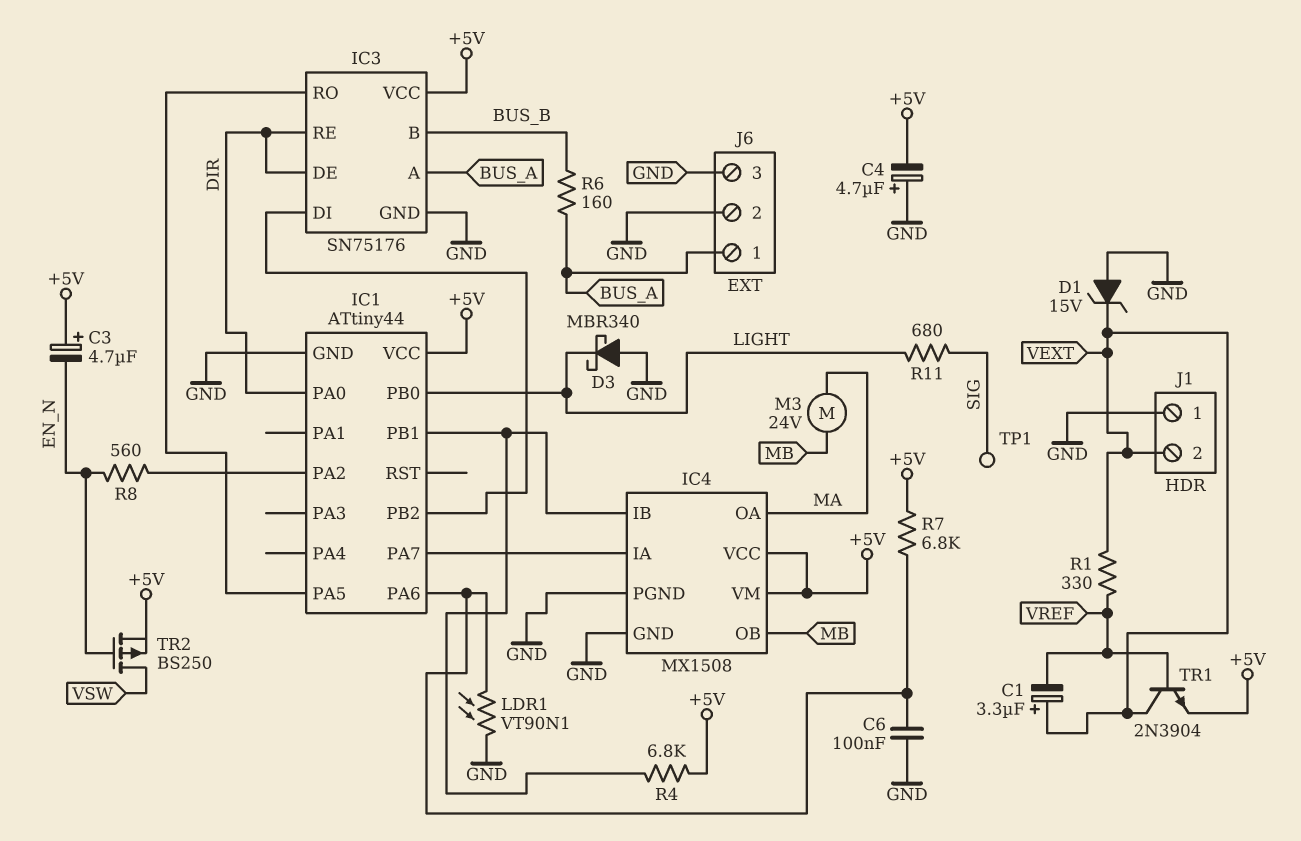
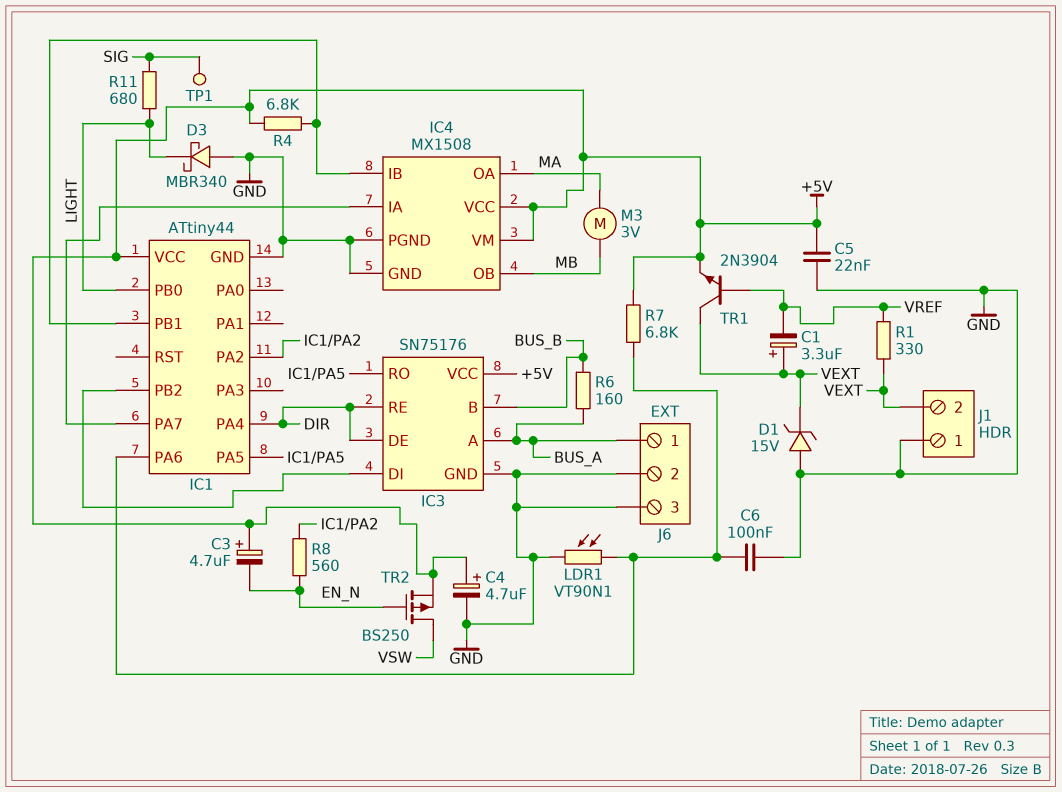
C4: 4.7uF (plus GND, minus +5V) -> 4.7uF (plus +5V, minus GND)
C5: none -> 22nF (+5V, GND)
IC1 pin PA0: DIR -> none
IC1 pin PA4: none -> DIR
M3: motor 24V (MA, MB) -> motor 3V (MA, MB)

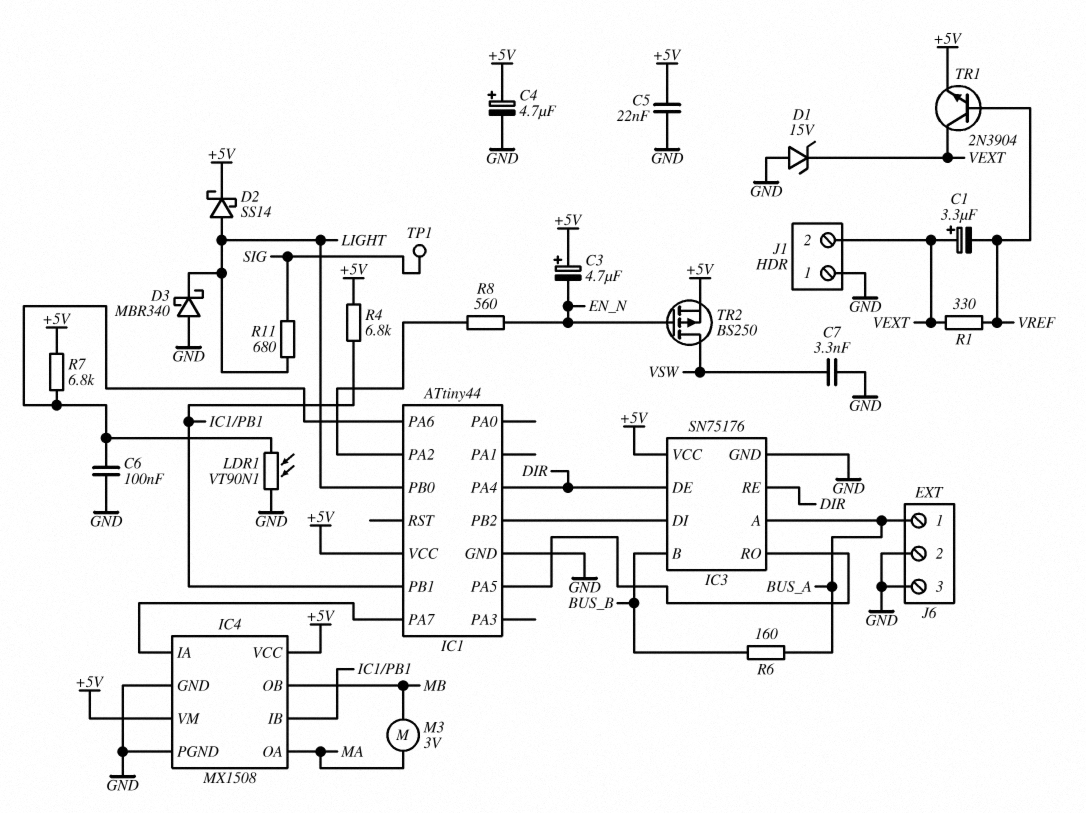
C7: none -> 3.3nF (GND, VSW)
D2: none -> schottky SS14 (A LIGHT, K +5V)

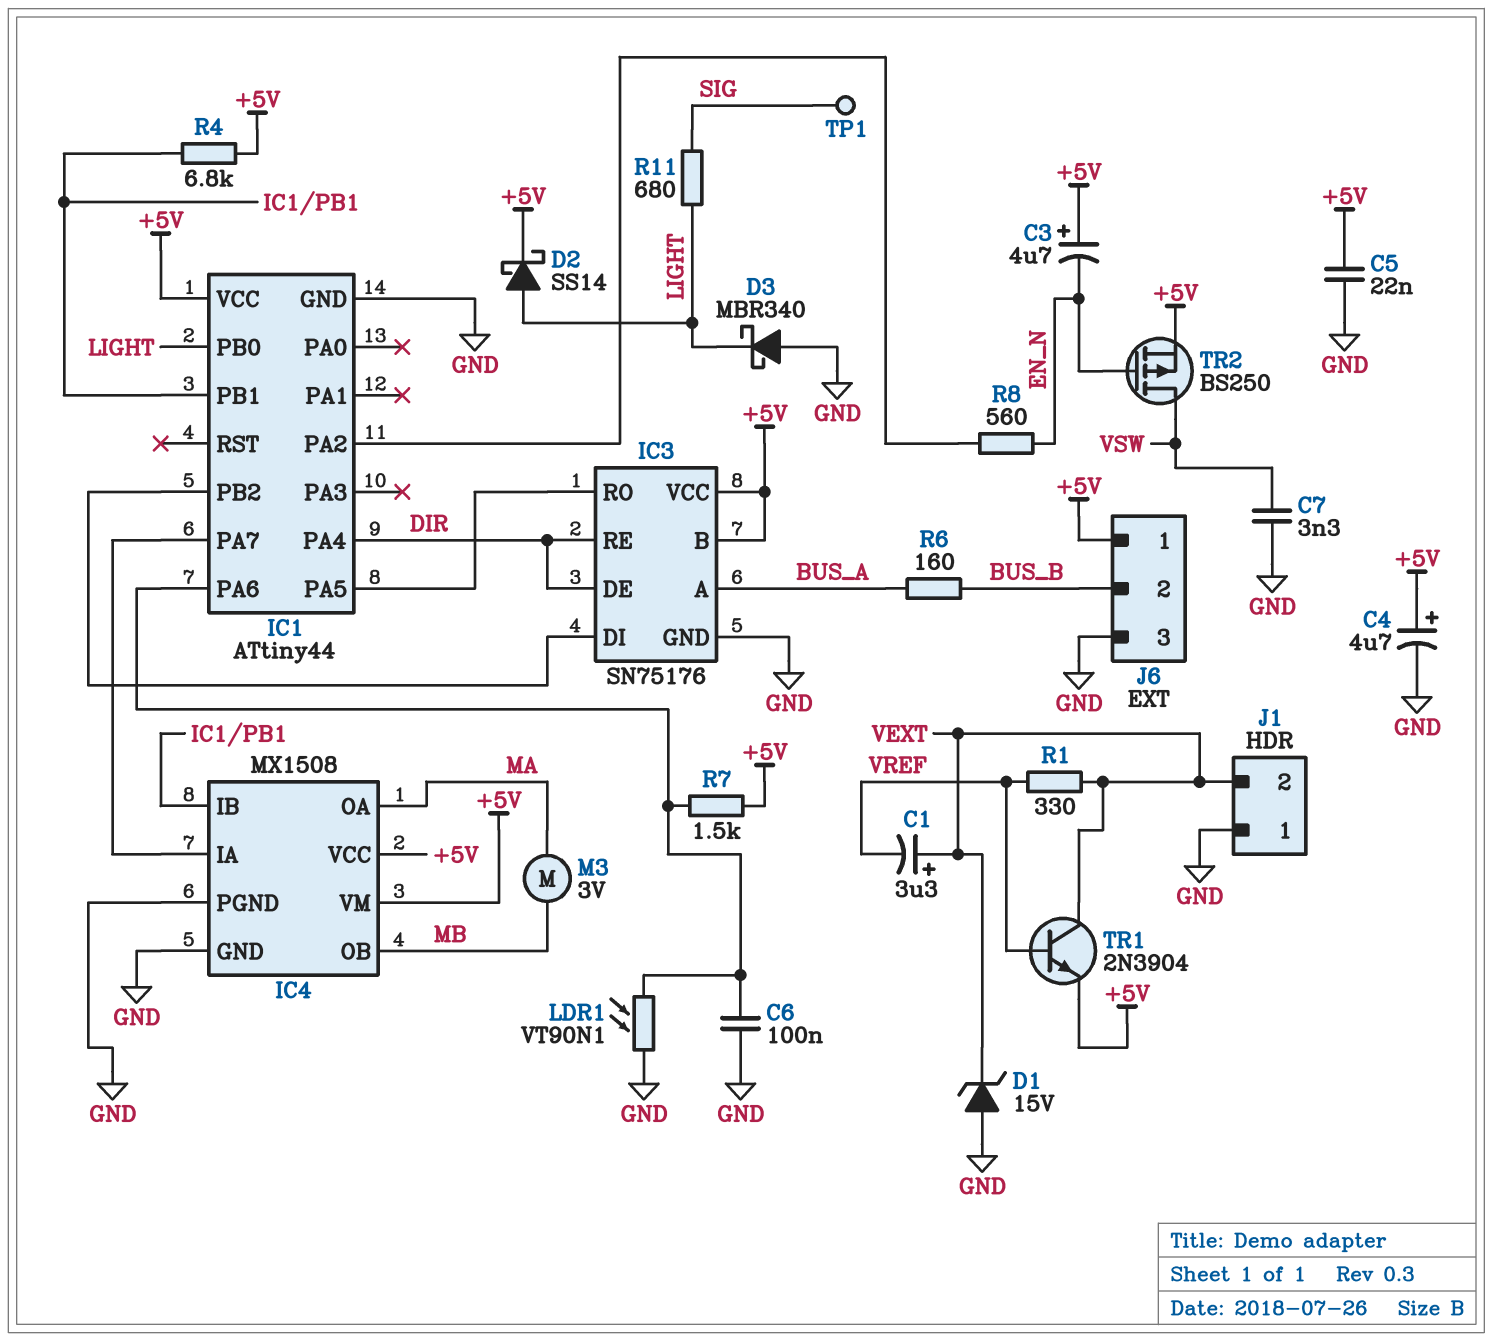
IC3 pin B: BUS_B -> +5V
J6 pin 1: BUS_A -> +5V
J6 pin 2: GND -> BUS_B
R7: 6.8k (+5V, IC1/PA6) -> 1.5k (+5V, IC1/PA6)

